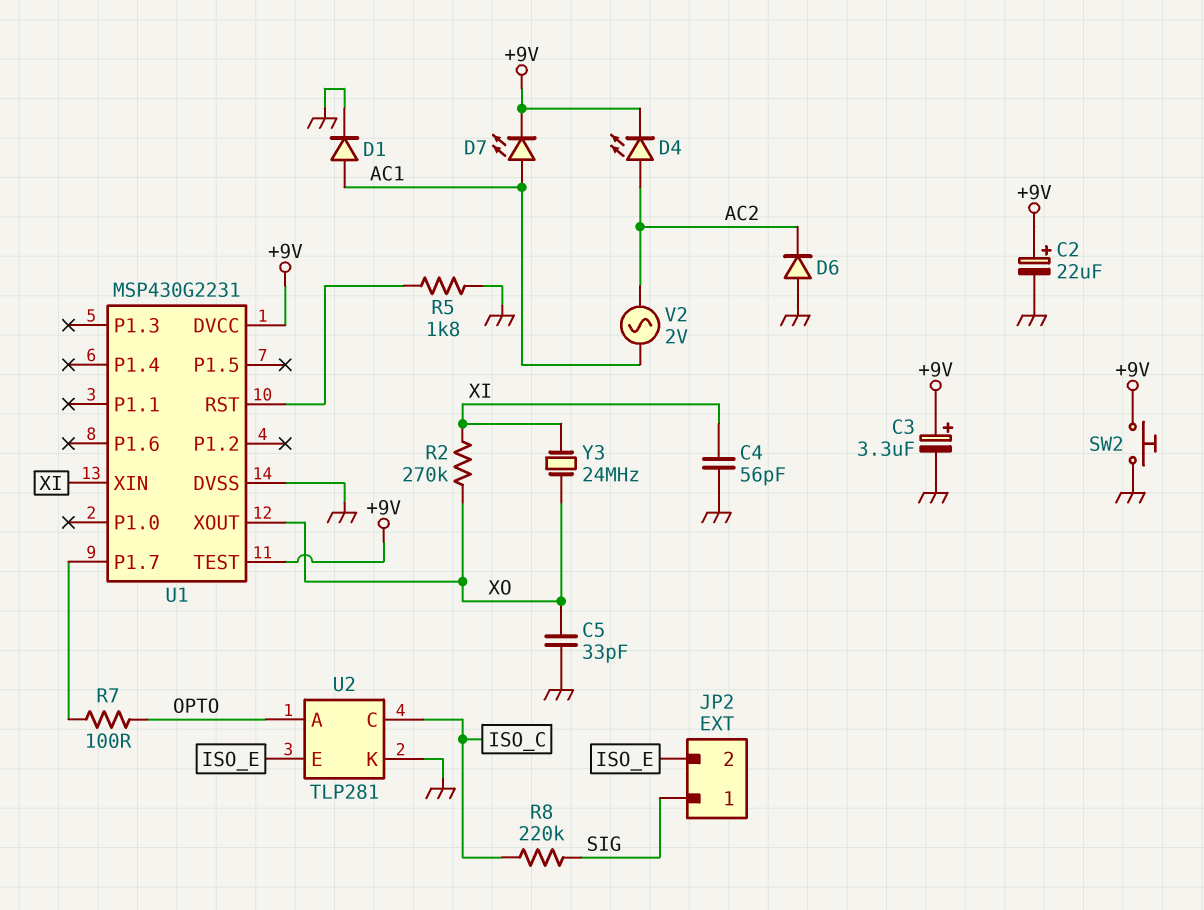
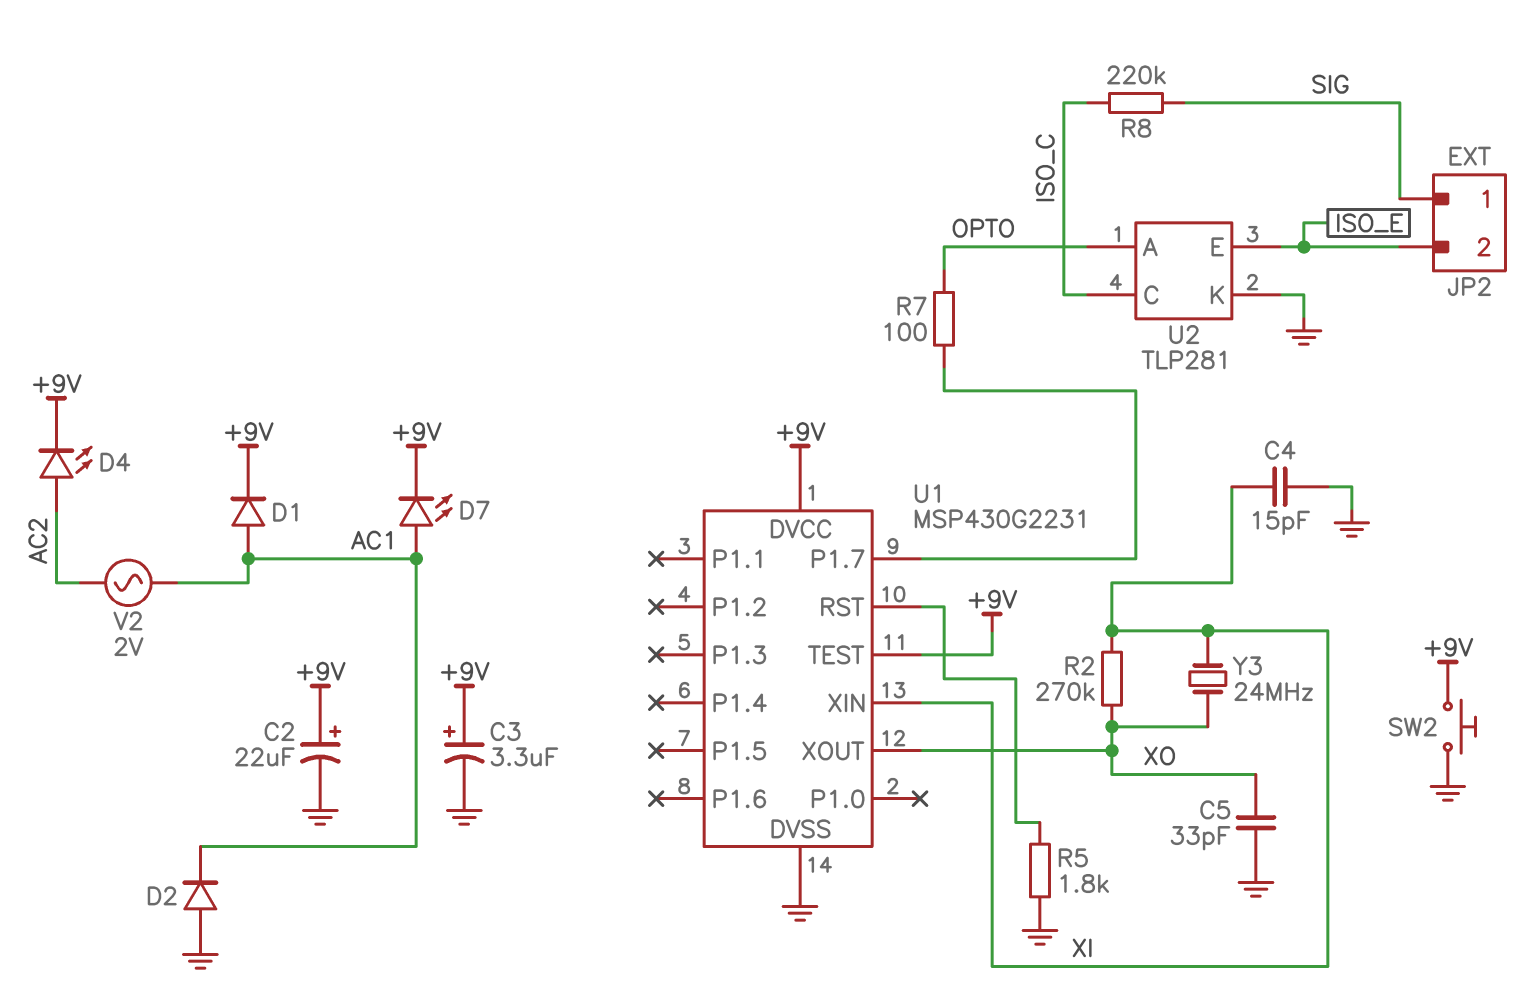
C4: 56pF (GND, XI) -> 15pF (GND, XI)
D1: diode (A AC1, K GND) -> diode (A AC1, K +9V)
D2: none -> diode (A GND, K AC1)
D6: diode (A GND, K AC2) -> none

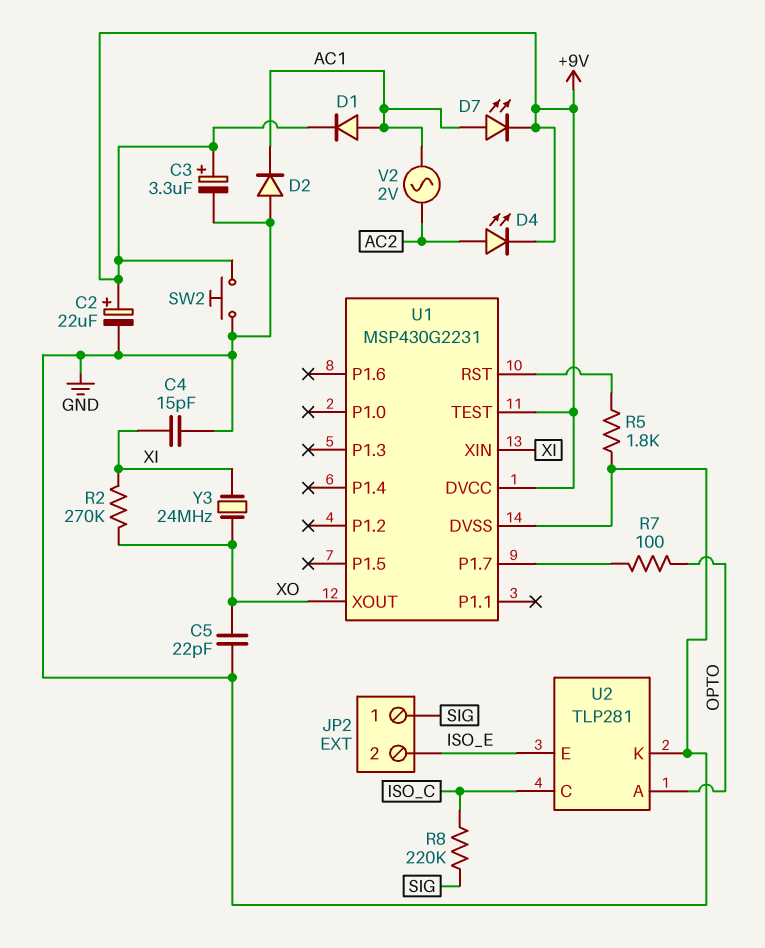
C5: 33pF (GND, XO) -> 22pF (GND, XO)

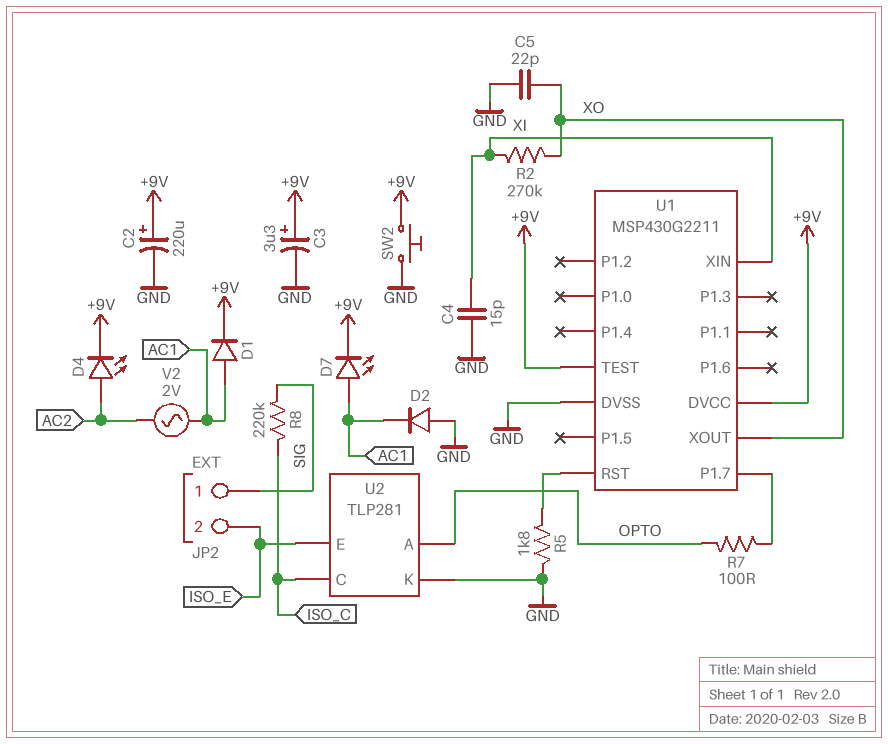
C2: 22uF (plus +9V, minus GND) -> 220uF (plus +9V, minus GND)
U1: MSP430G2231 -> MSP430G2211
Y3: 24MHz (XI, XO) -> none

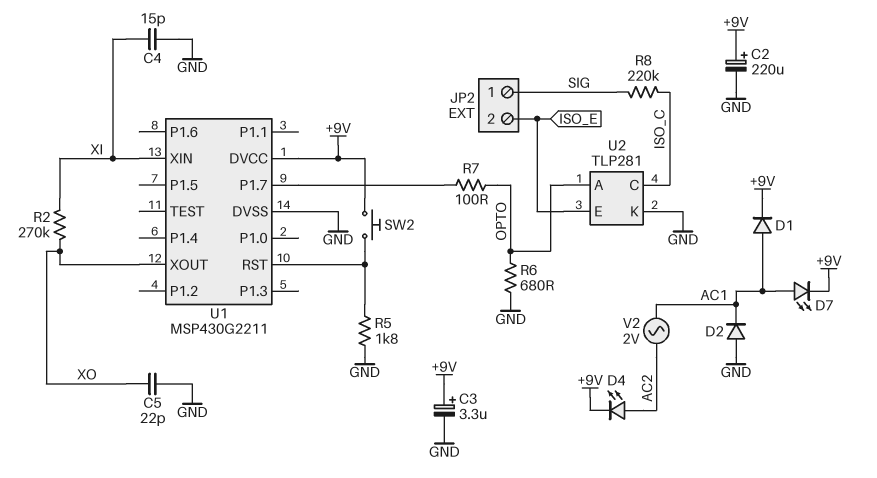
R6: none -> 680 (GND, OPTO)
SW2: button (+9V, GND) -> button (+9V, U1/RST)
U1 pin TEST: +9V -> none

